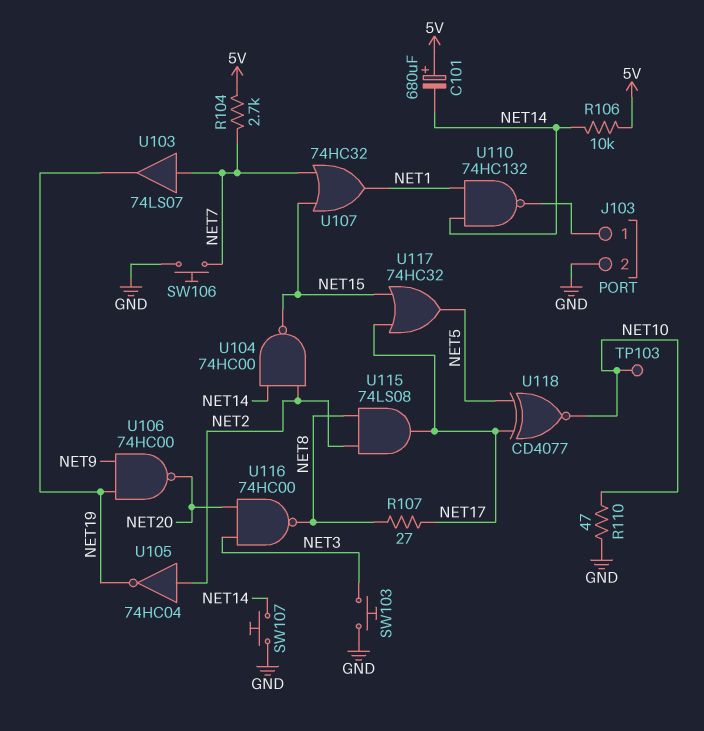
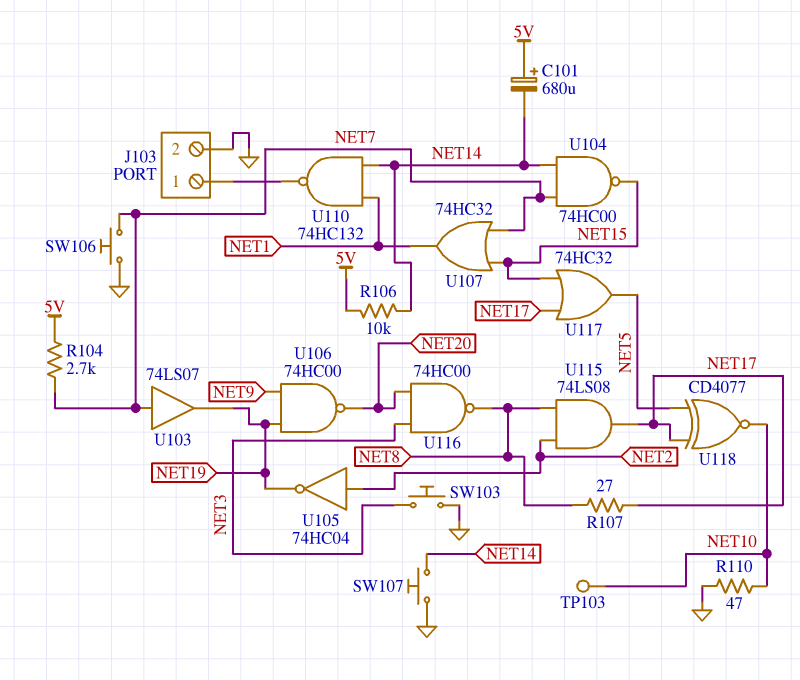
U104: NAND 74HC00 (in NET2, in NET14, out NET15) -> NAND 74HC00 (in NET7, in NET14, out NET15)

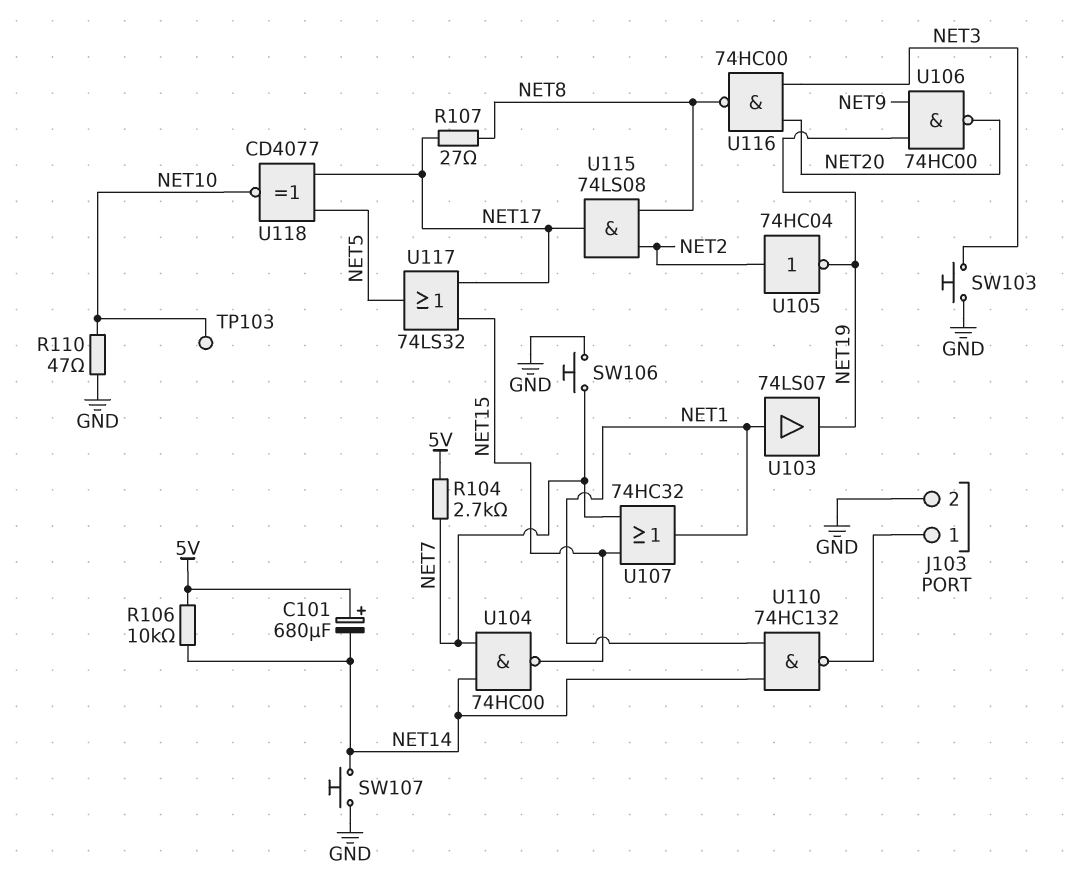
U103: buffer 74LS07 (in NET7, out NET19) -> buffer 74LS07 (in NET1, out NET19)
U117: OR 74HC32 (in NET15, in NET17, out NET5) -> OR 74LS32 (in NET15, in NET17, out NET5)

